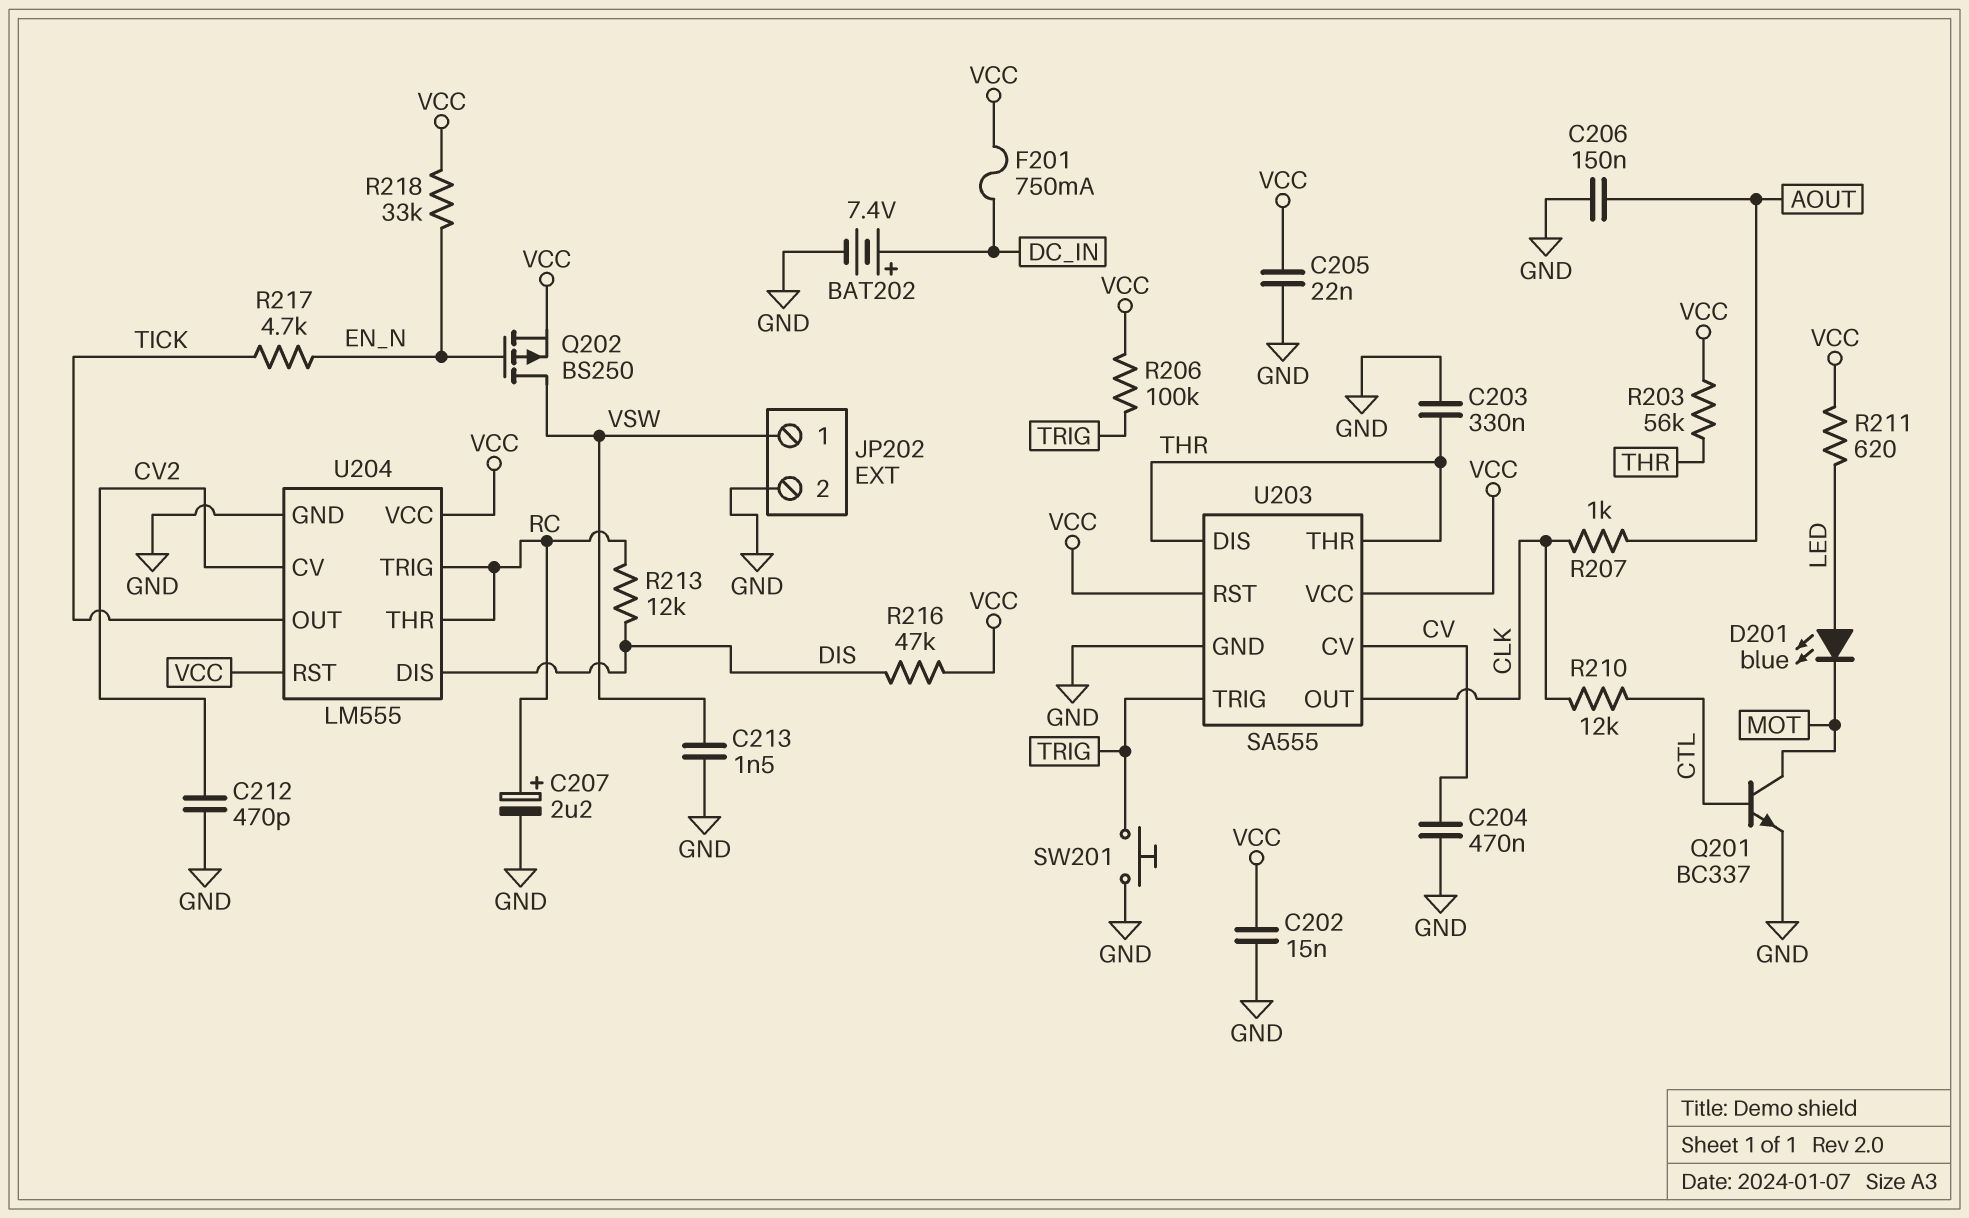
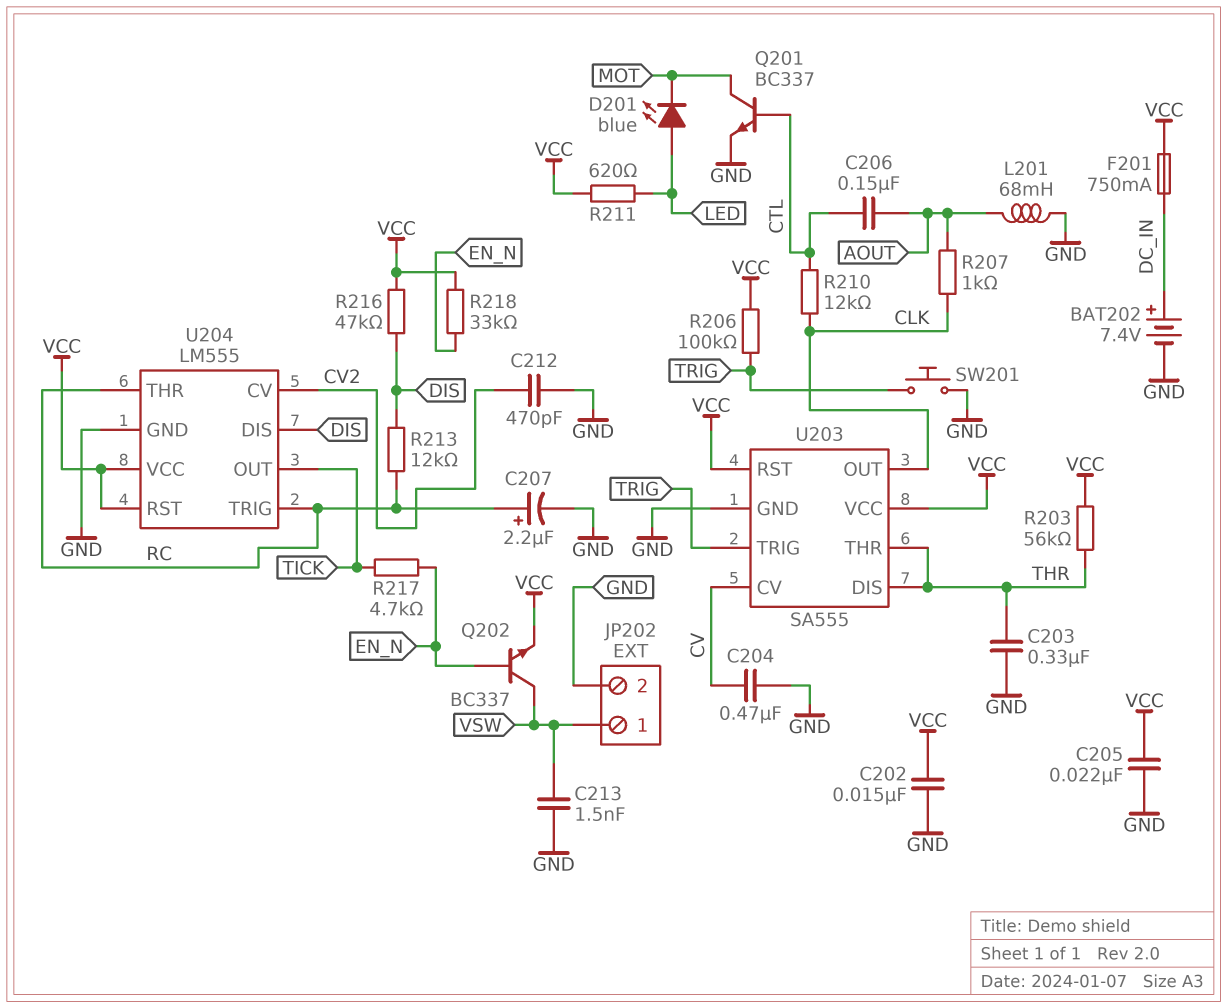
C206: 150nF (AOUT, GND) -> 150nF (AOUT, CTL)
L201: none -> 68mH (AOUT, GND)
Q202: PMOS BS250 (G EN_N, D VSW, S VCC) -> NPN BC337 (B EN_N, C VSW, E VCC)

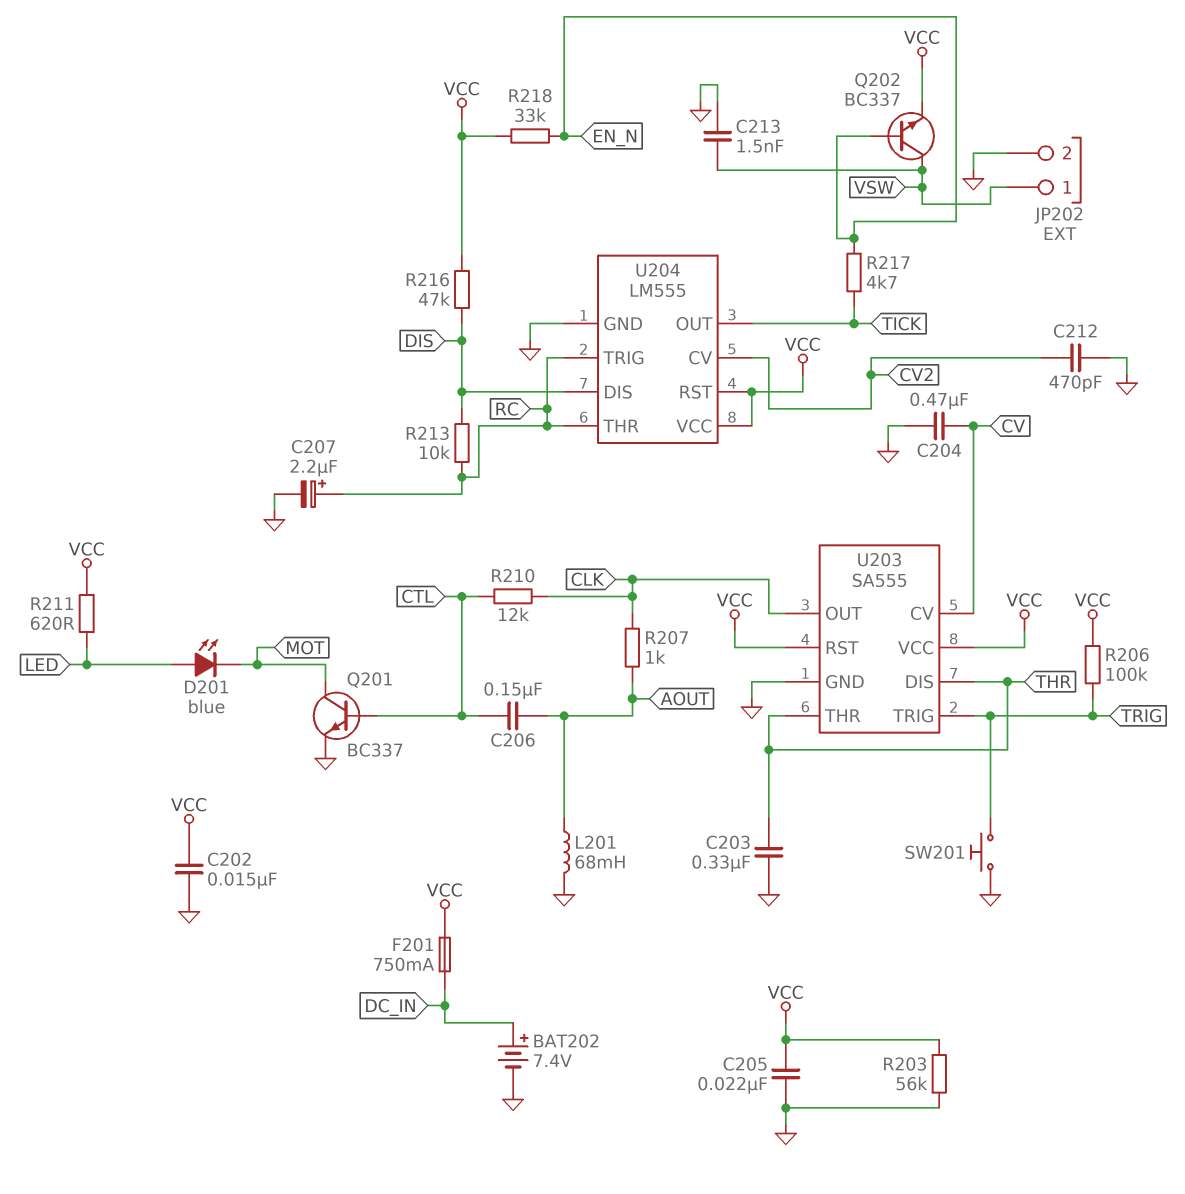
R203: 56k (THR, VCC) -> 56k (GND, VCC)
R213: 12k (DIS, RC) -> 10k (DIS, RC)

